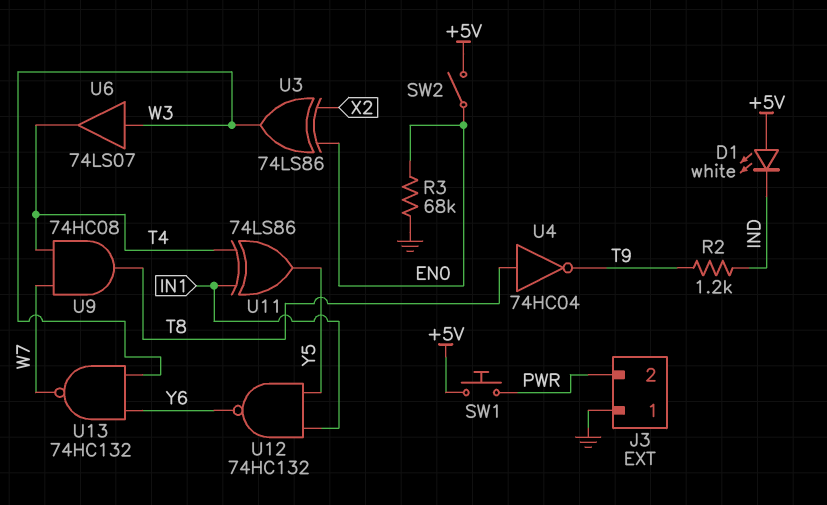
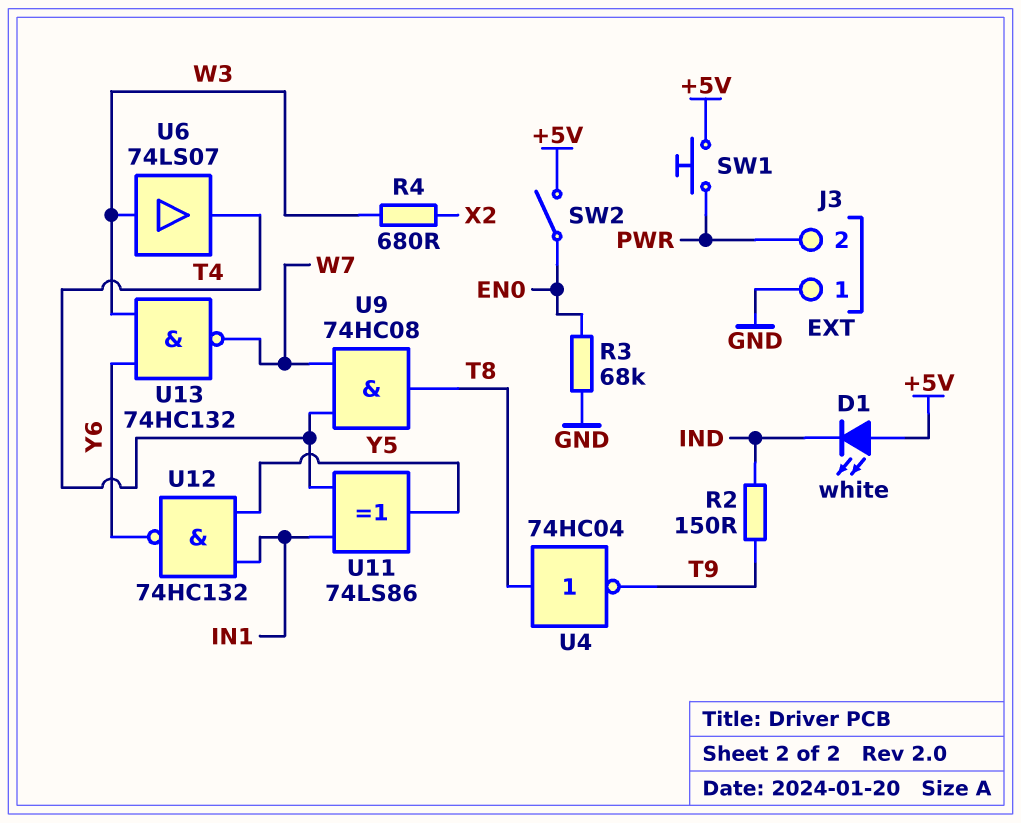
R2: 1.2k (IND, T9) -> 150 (IND, T9)
R4: none -> 680 (W3, X2)
U3: XOR 74LS86 (in EN0, in X2, out W3) -> none

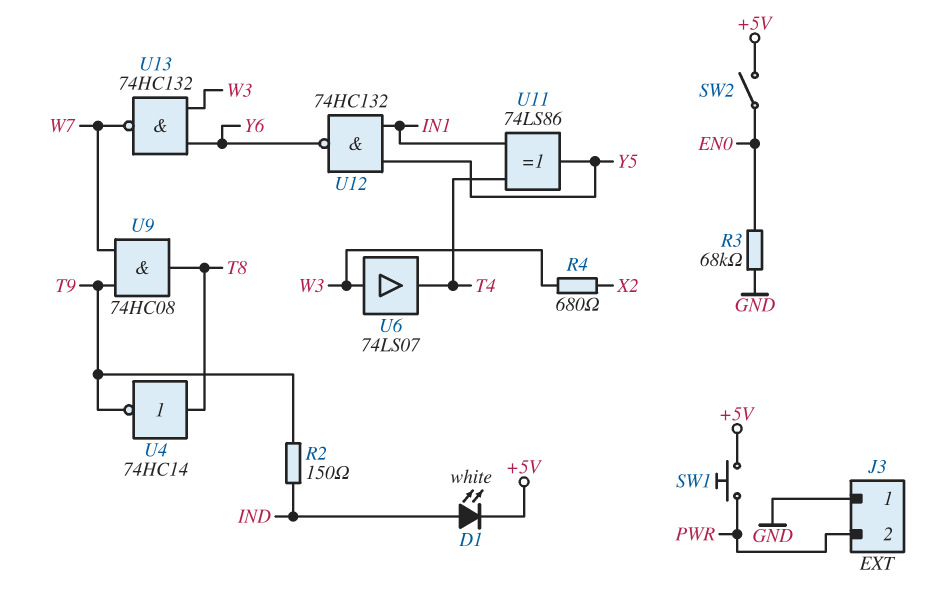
D1: LED white (A +5V, K IND) -> LED white (A IND, K +5V)
U4: NOT 74HC04 (in T8, out T9) -> NOT 74HC14 (in T8, out T9)
U9: AND 74HC08 (in T4, in W7, out T8) -> AND 74HC08 (in T9, in W7, out T8)

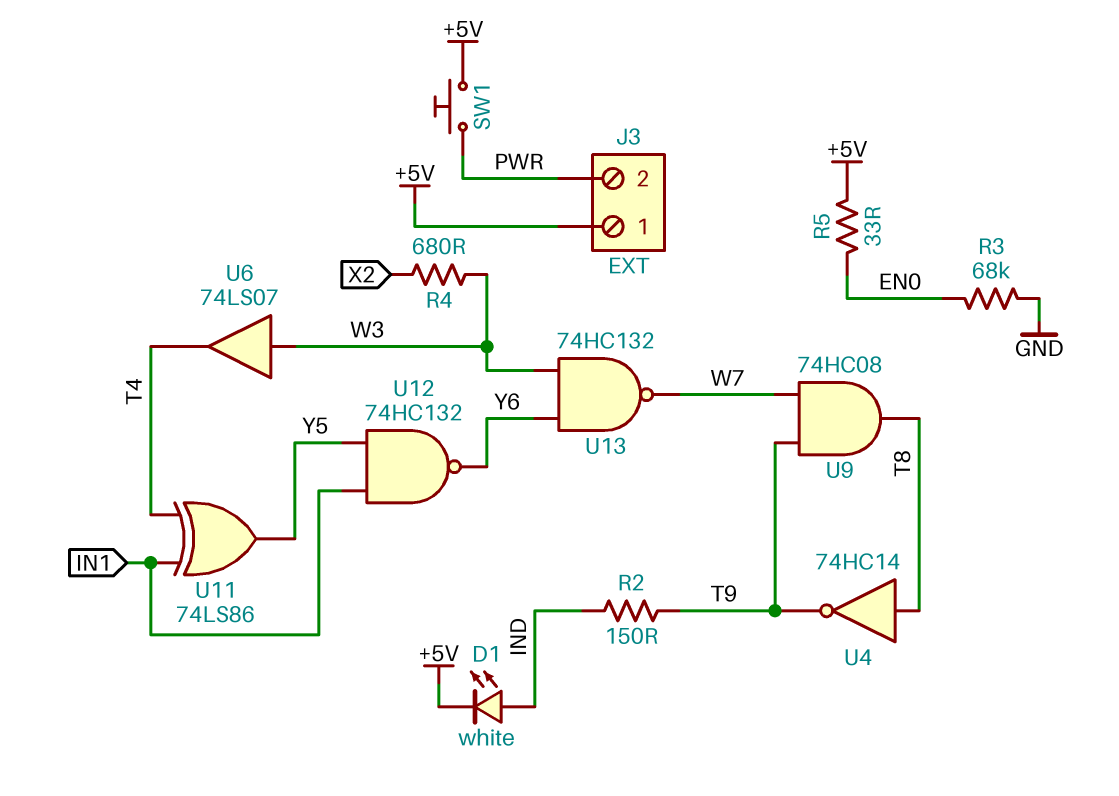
J3 pin 1: GND -> +5V
R5: none -> 33 (+5V, EN0)
SW2: switch (+5V, EN0) -> none

